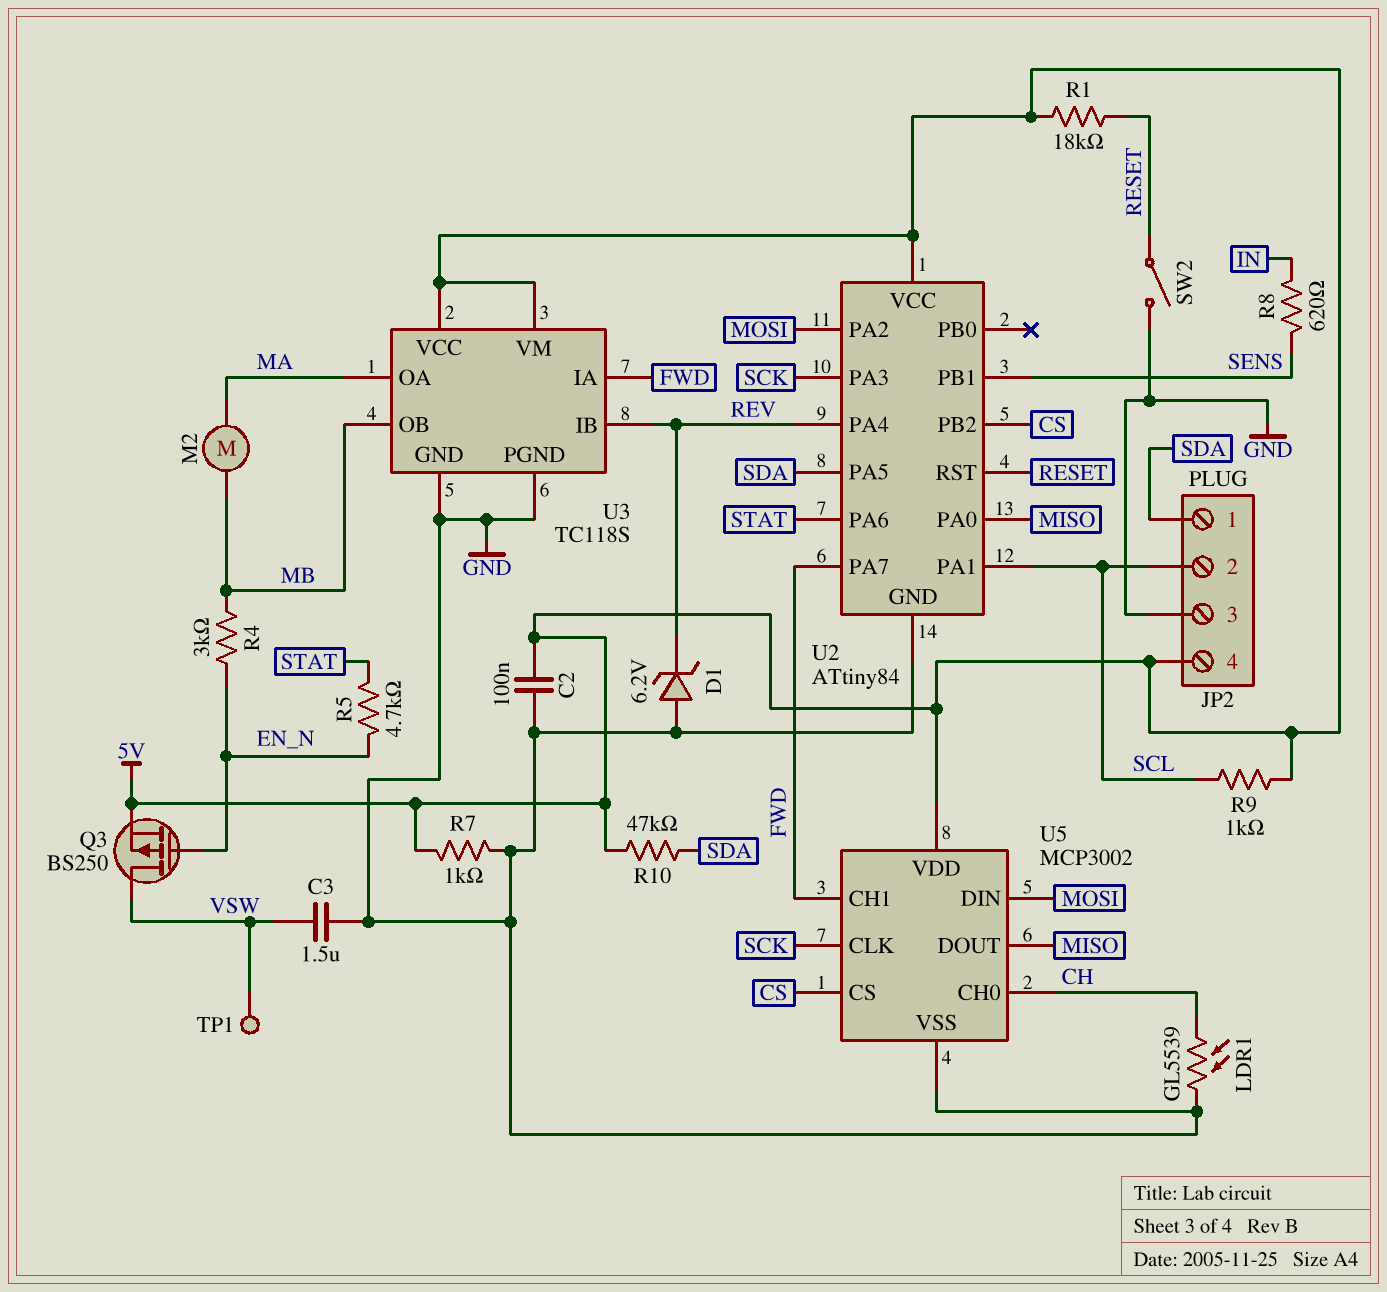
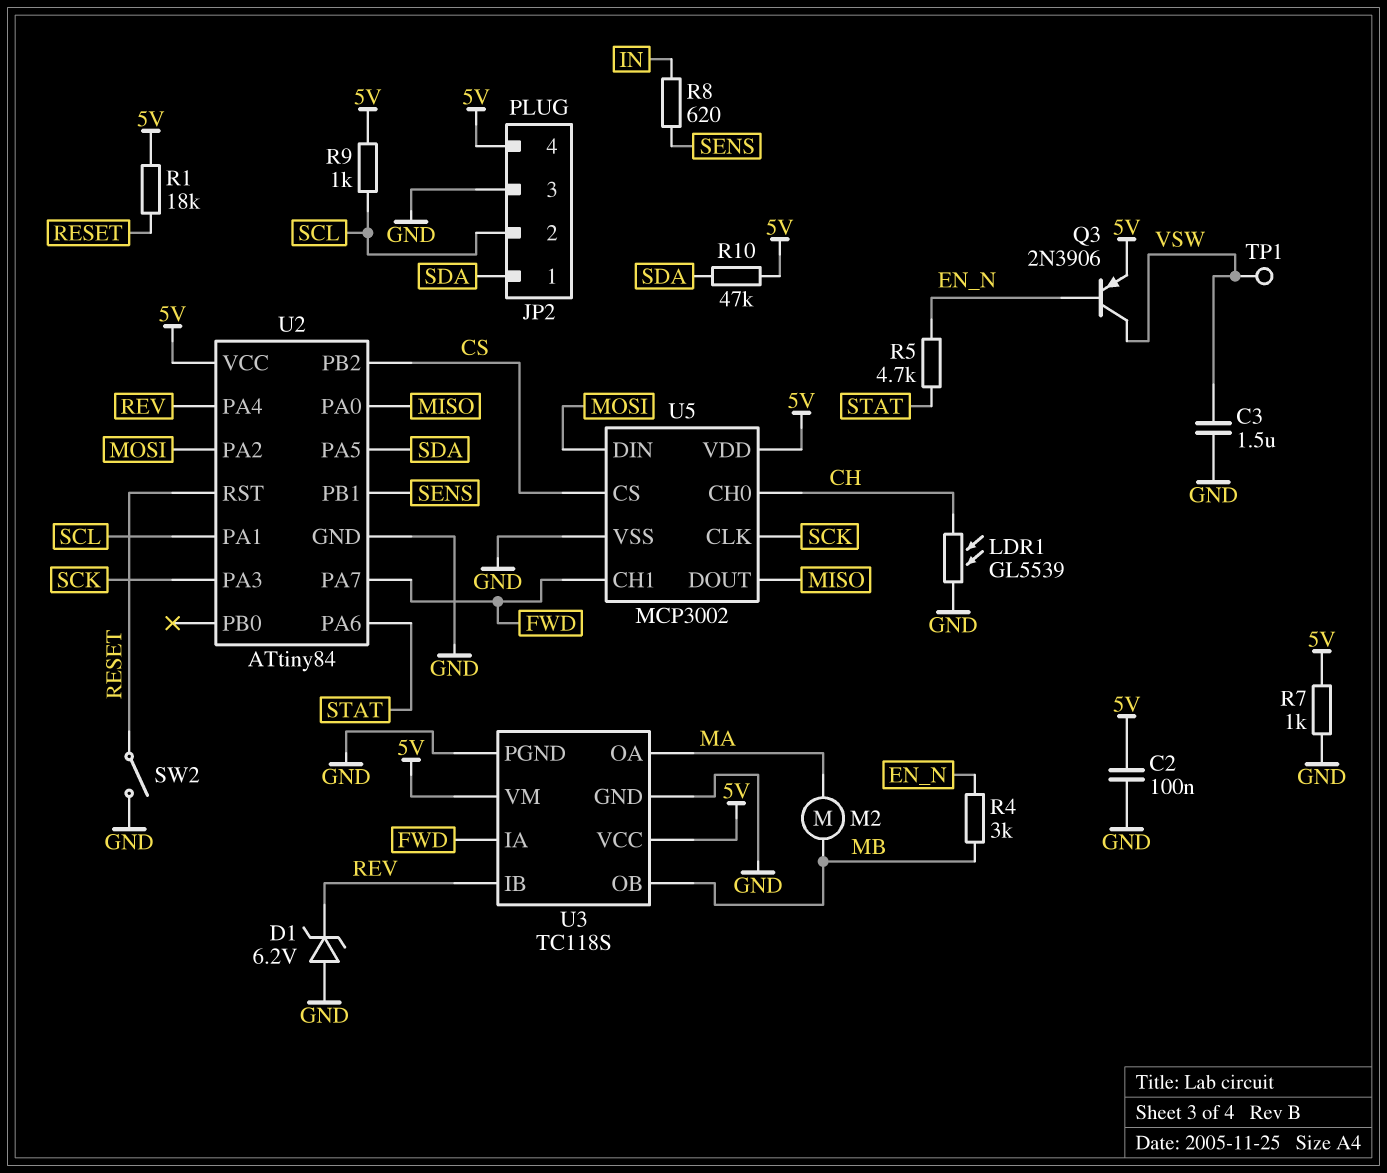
Q3: PMOS BS250 (G EN_N, D VSW, S 5V) -> PNP 2N3906 (B EN_N, C VSW, E 5V)

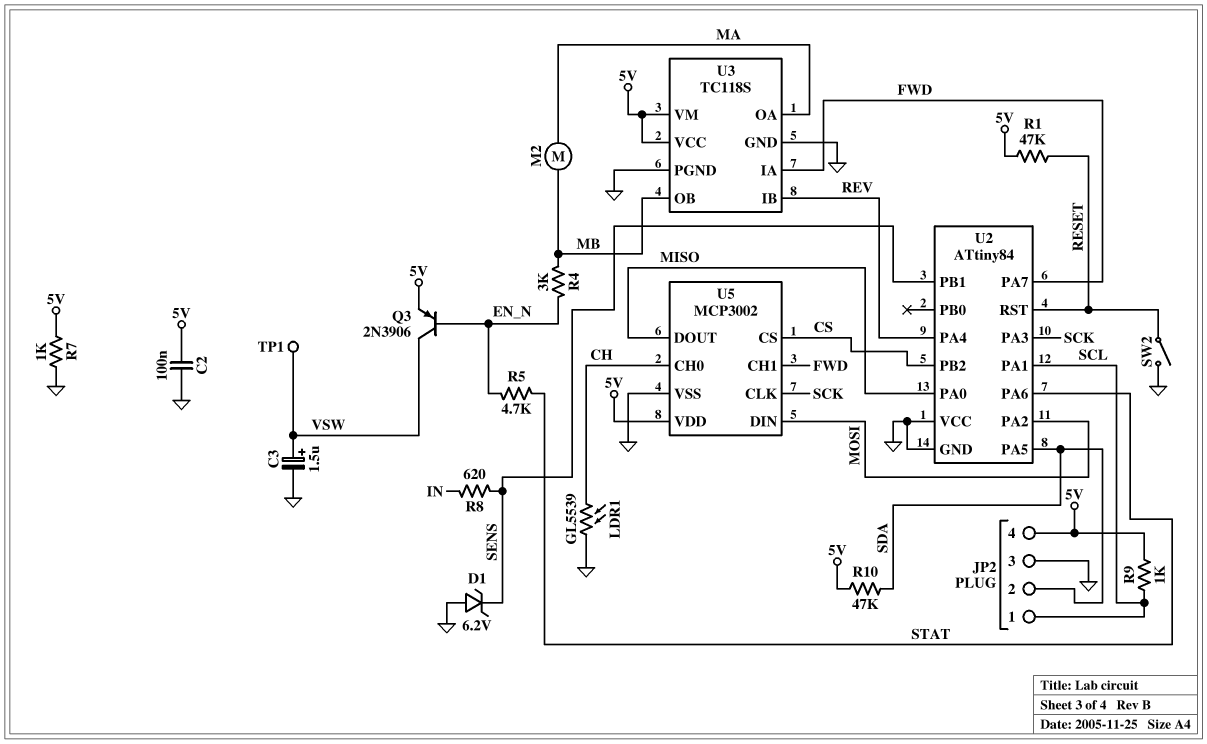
C3: 1.5uF (GND, VSW) -> 1.5uF (plus VSW, minus GND)
D1: zener 6.2V (A GND, K REV) -> zener 6.2V (A GND, K SENS)
JP2 pin 1: SDA -> SCL
JP2 pin 2: SCL -> SDA
R1: 18k (5V, RESET) -> 47k (5V, RESET)
U2 pin VCC: 5V -> GND

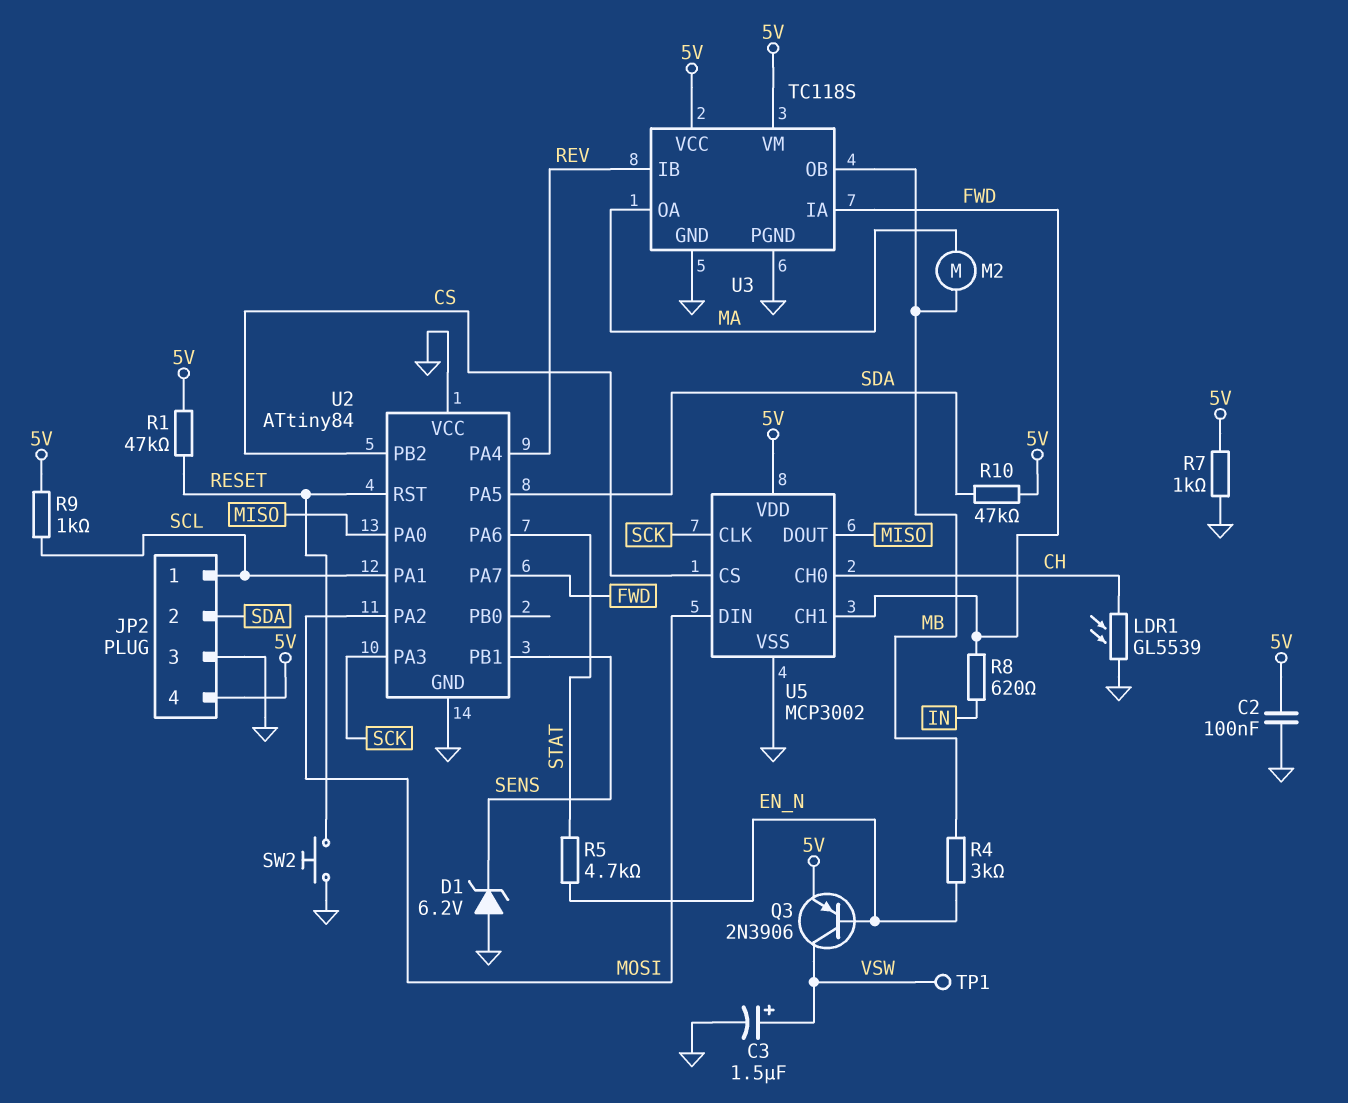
R8: 620 (IN, SENS) -> 620 (FWD, IN)
SW2: switch (GND, RESET) -> button (GND, RESET)

